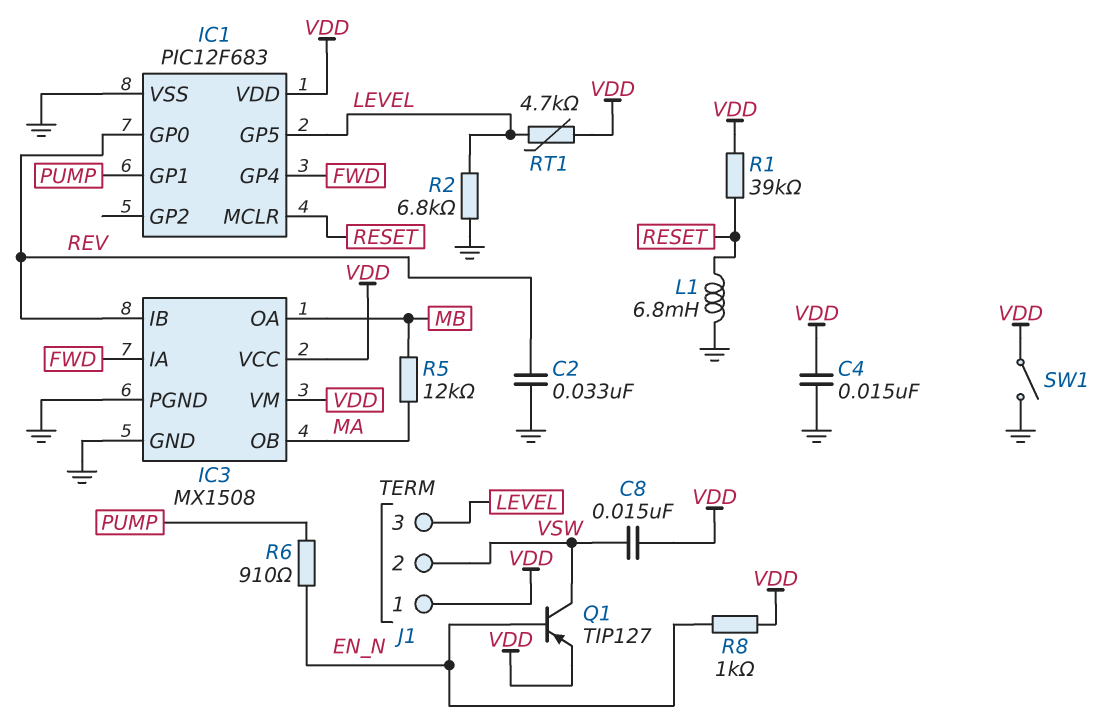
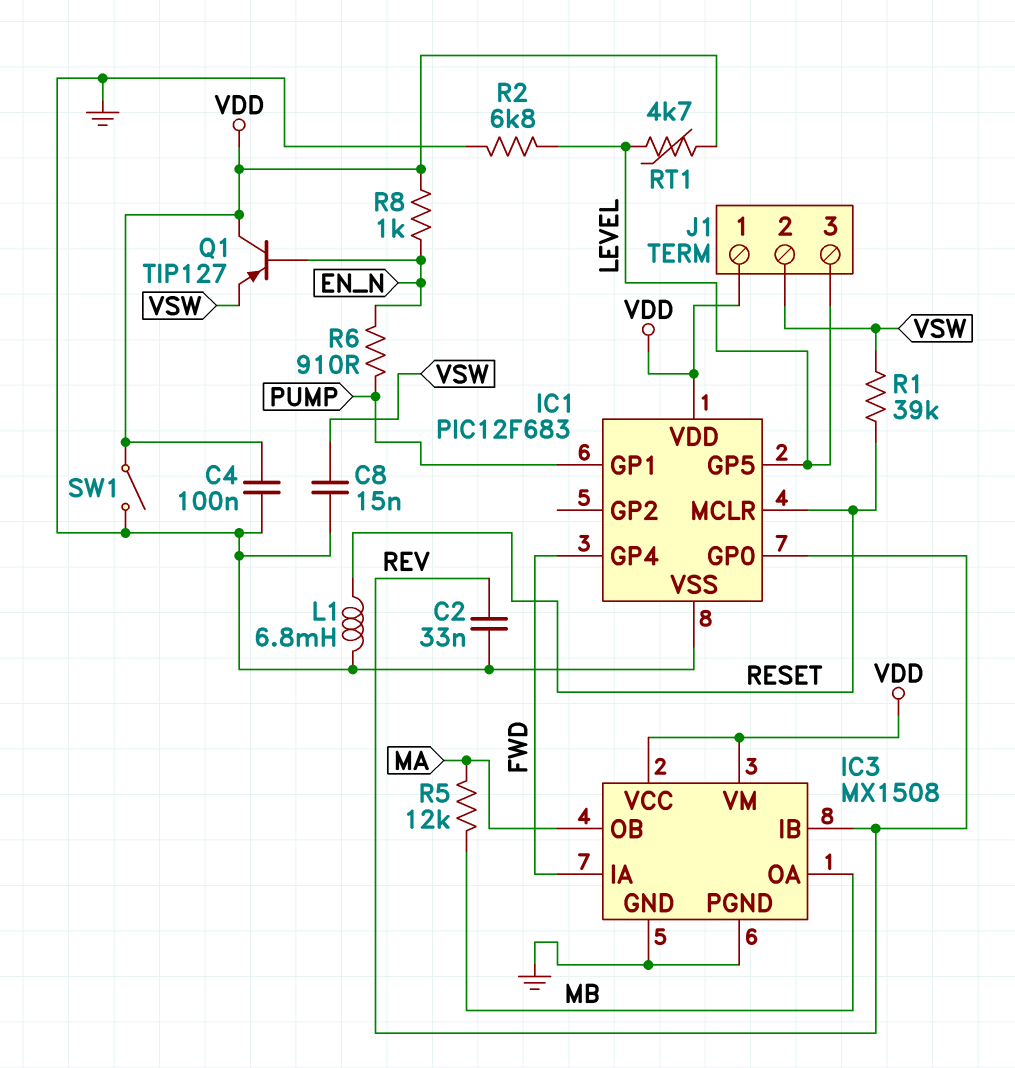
C4: 15nF (GND, VDD) -> 100nF (GND, VDD)
C8: 15nF (VDD, VSW) -> 15nF (GND, VSW)
Q1: PNP TIP127 (B EN_N, C VSW, E VDD) -> PNP TIP127 (B EN_N, C VDD, E VSW)
R1: 39k (RESET, VDD) -> 39k (RESET, VSW)

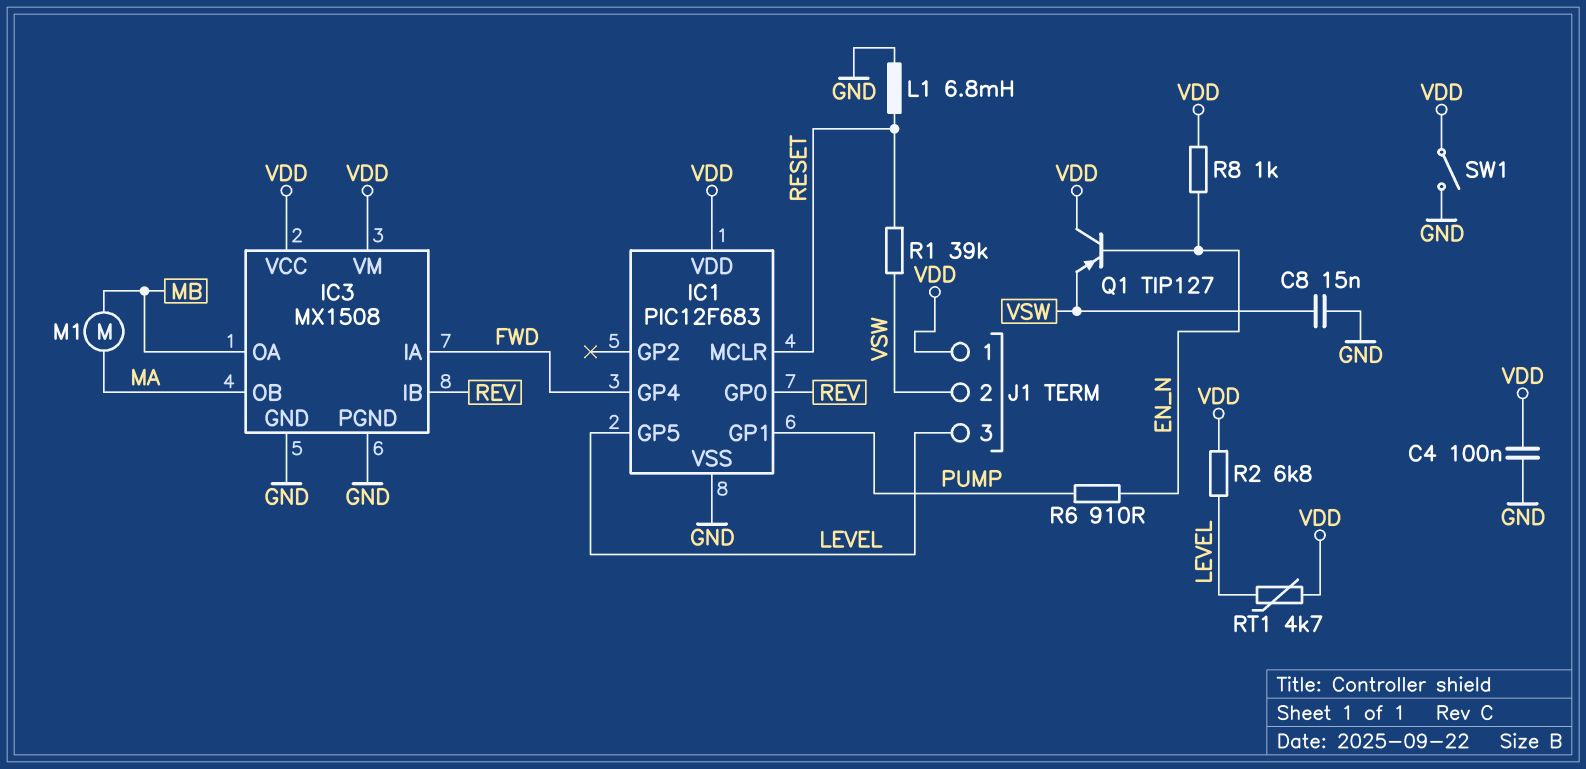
C2: 33nF (GND, REV) -> none
M1: none -> motor (MA, MB)
R2: 6.8k (GND, LEVEL) -> 6.8k (LEVEL, VDD)
R5: 12k (MA, MB) -> none

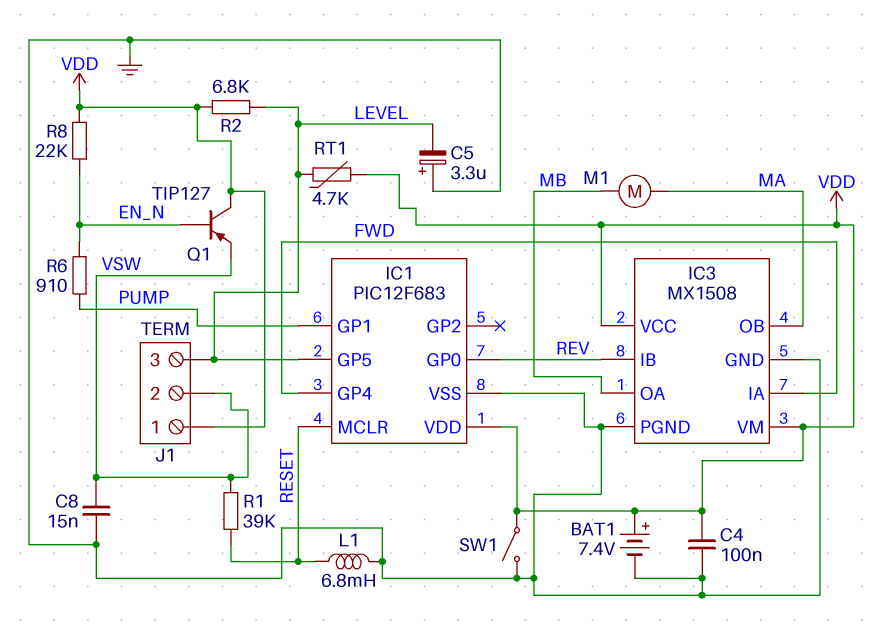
BAT1: none -> 7.4V (plus VDD, minus GND)
C5: none -> 3.3uF (plus GND, minus LEVEL)
R8: 1k (EN_N, VDD) -> 22k (EN_N, VDD)

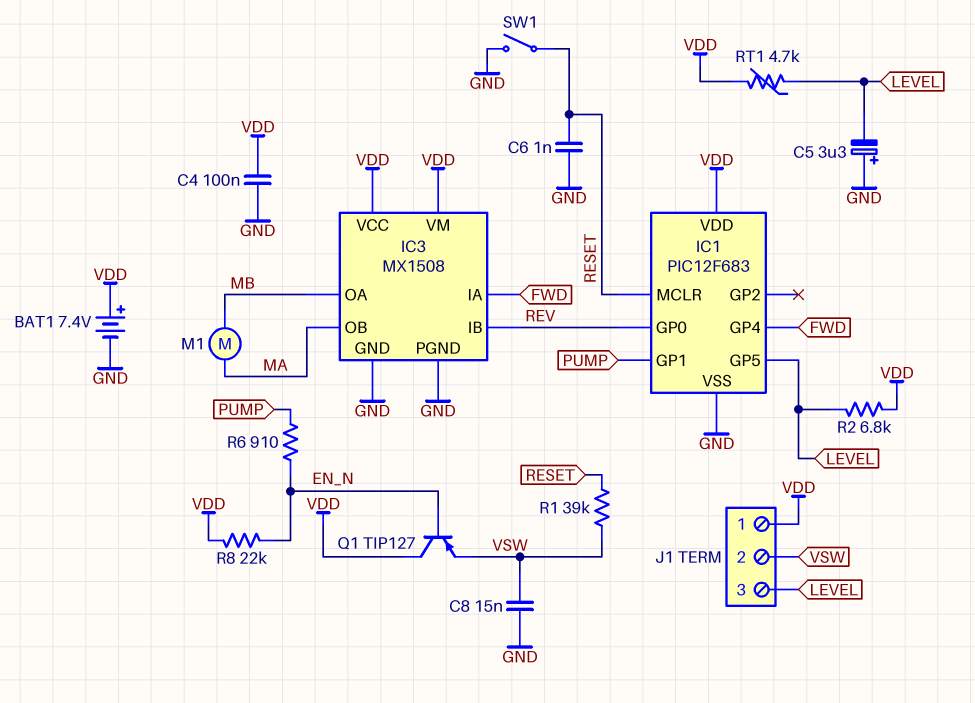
C6: none -> 1nF (GND, RESET)
L1: 6.8mH (GND, RESET) -> none
SW1: switch (GND, VDD) -> switch (GND, RESET)

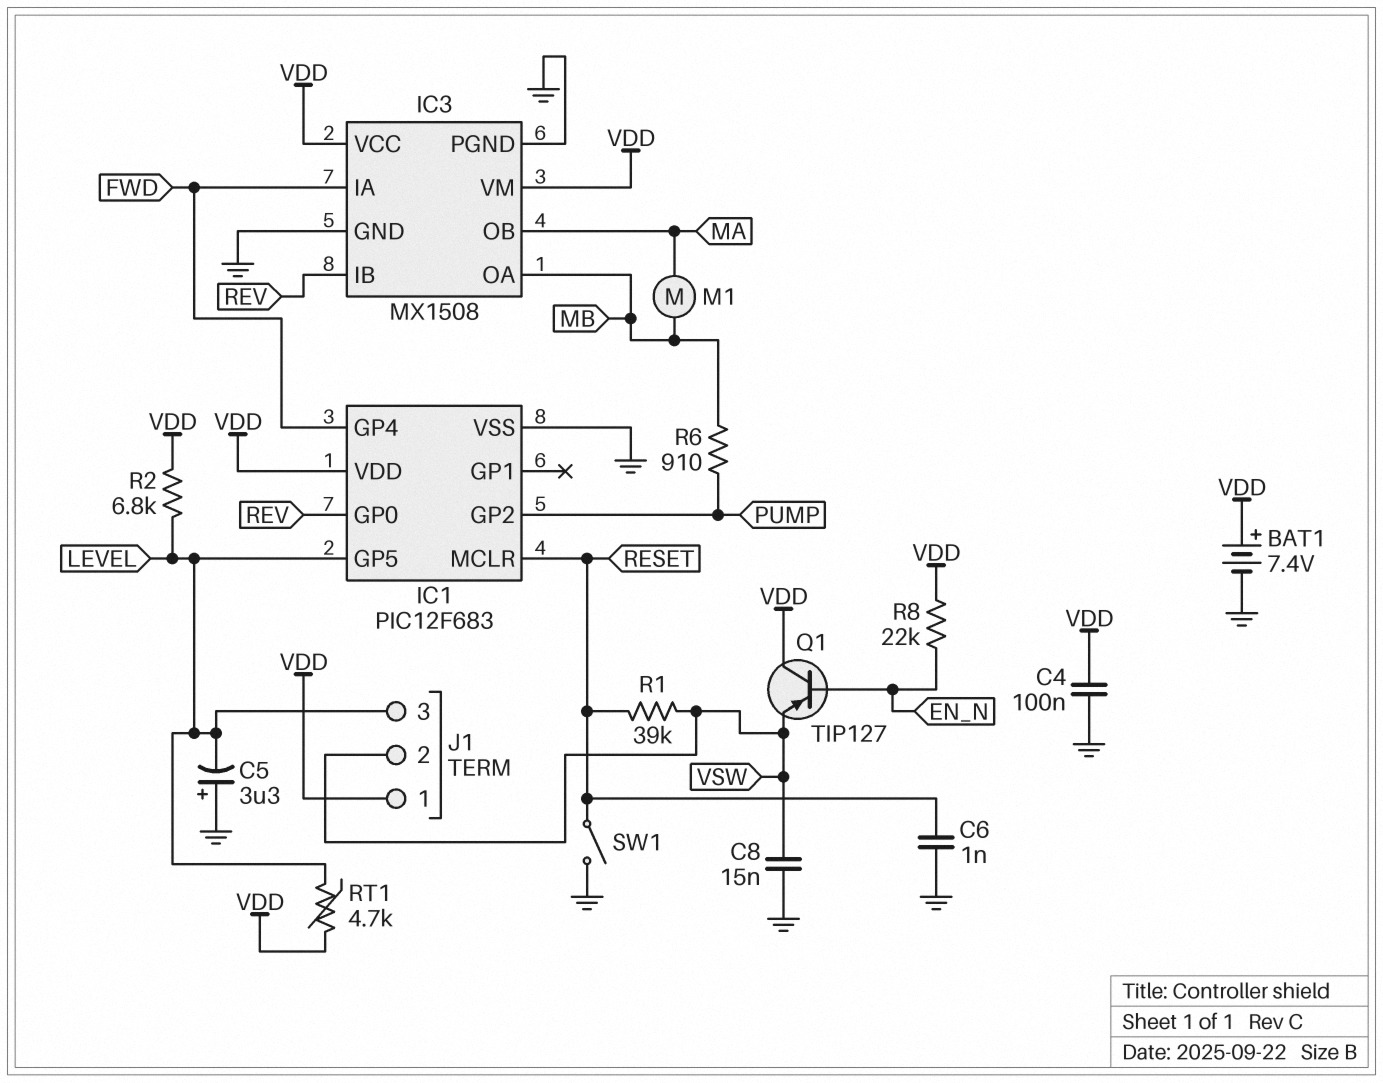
IC1 pin GP1: PUMP -> none
IC1 pin GP2: none -> PUMP
R6: 910 (EN_N, PUMP) -> 910 (MB, PUMP)

